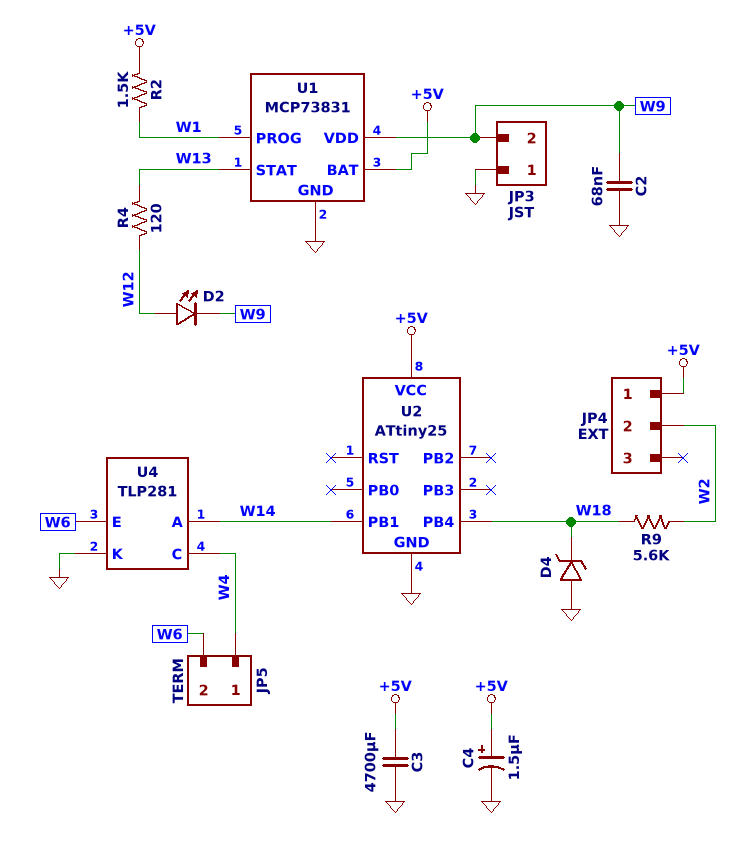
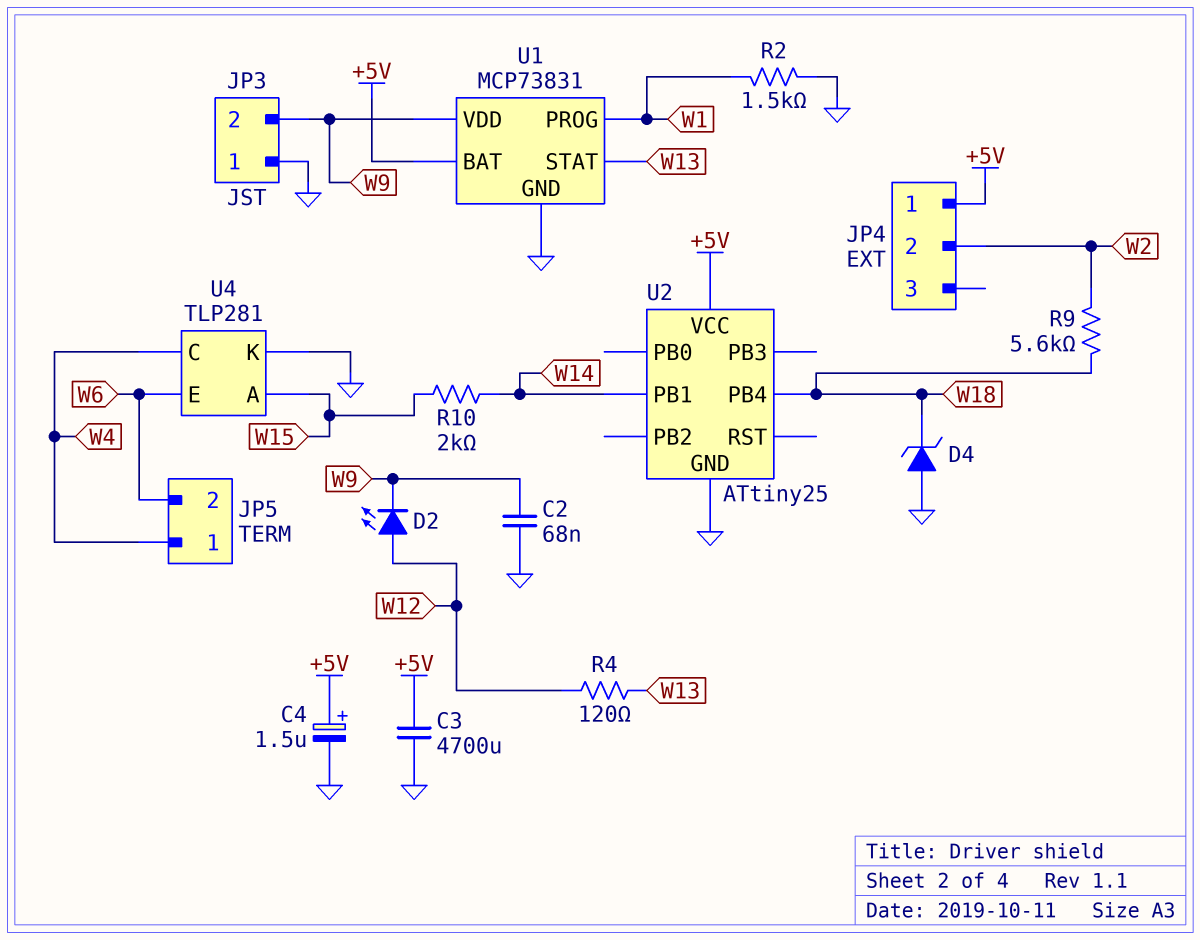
R2: 1.5k (+5V, W1) -> 1.5k (GND, W1)
R10: none -> 2k (W14, W15)
U4 pin A: W14 -> W15

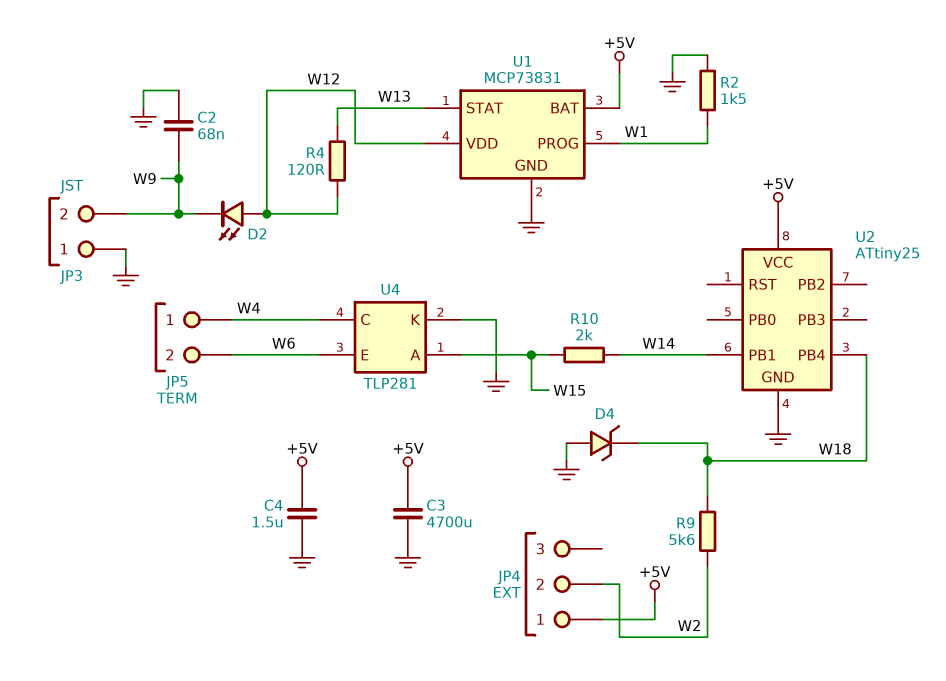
C4: 1.5uF (plus +5V, minus GND) -> 1.5uF (+5V, GND)
U1 pin VDD: W9 -> W12

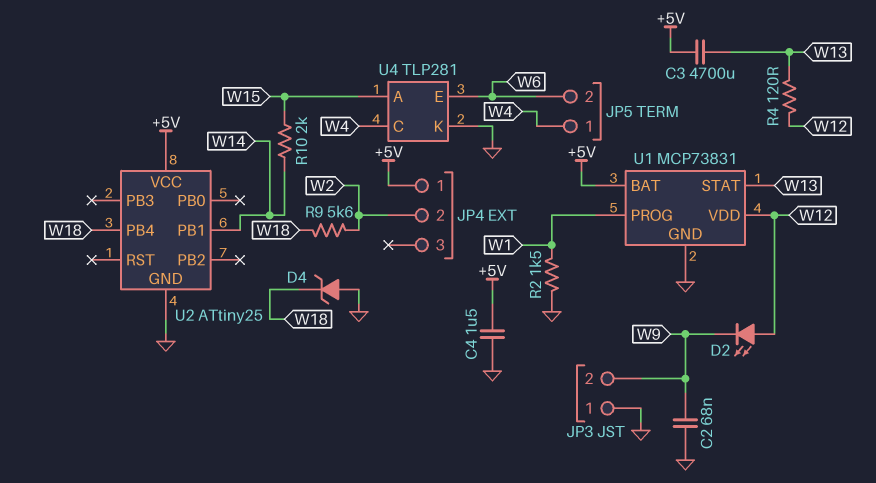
C3: 4700uF (+5V, GND) -> 4700uF (+5V, W13)

